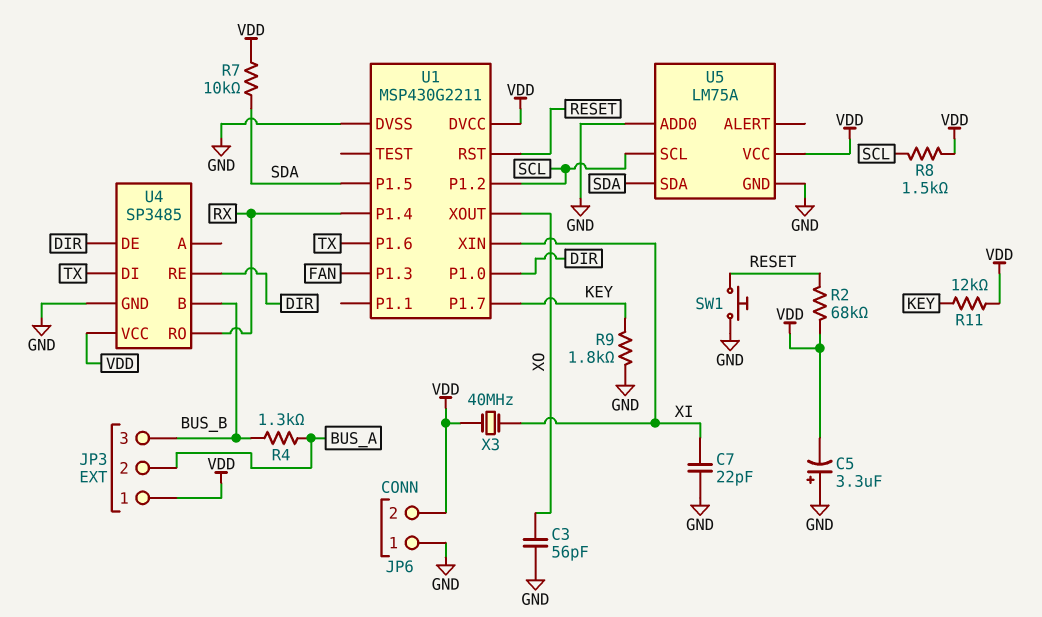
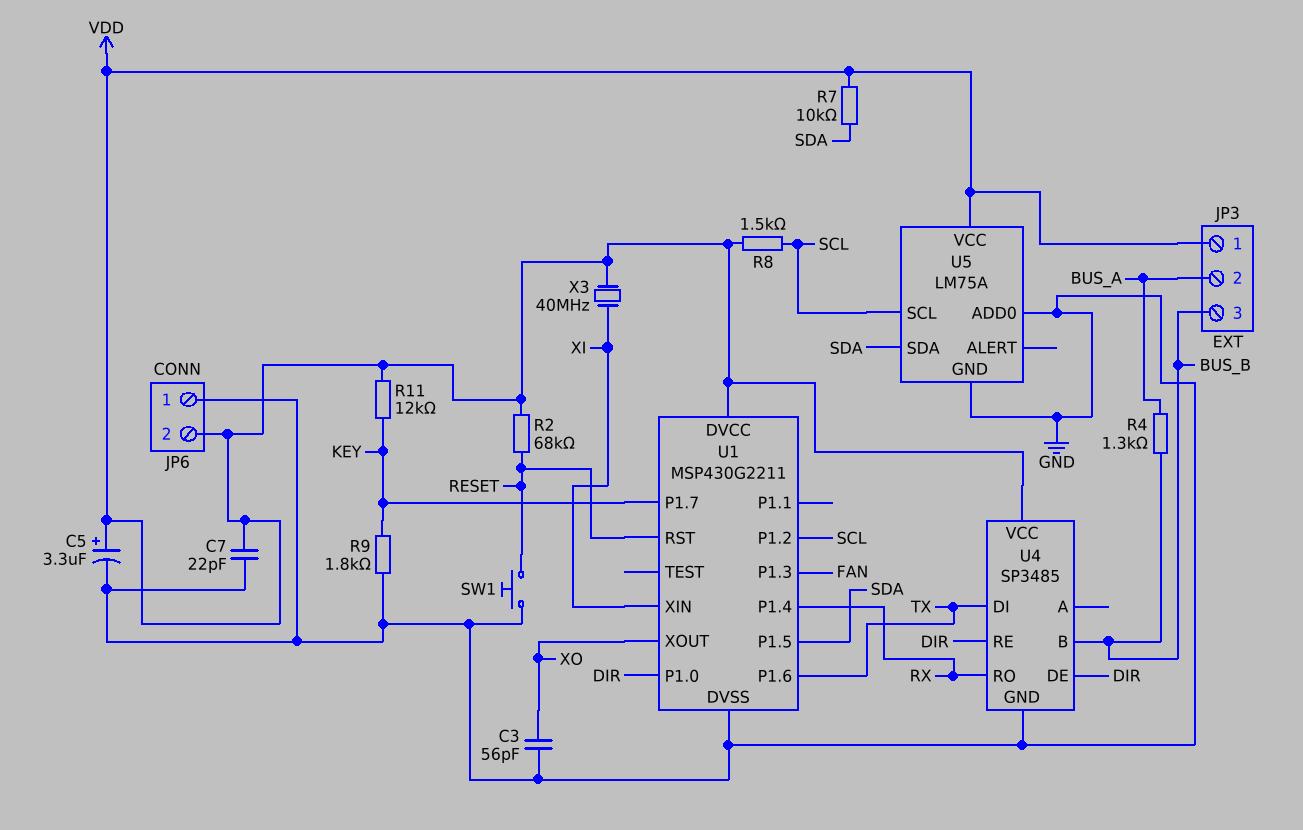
C5: 3.3uF (plus GND, minus VDD) -> 3.3uF (plus VDD, minus GND)
C7: 22pF (GND, XI) -> 22pF (GND, VDD)

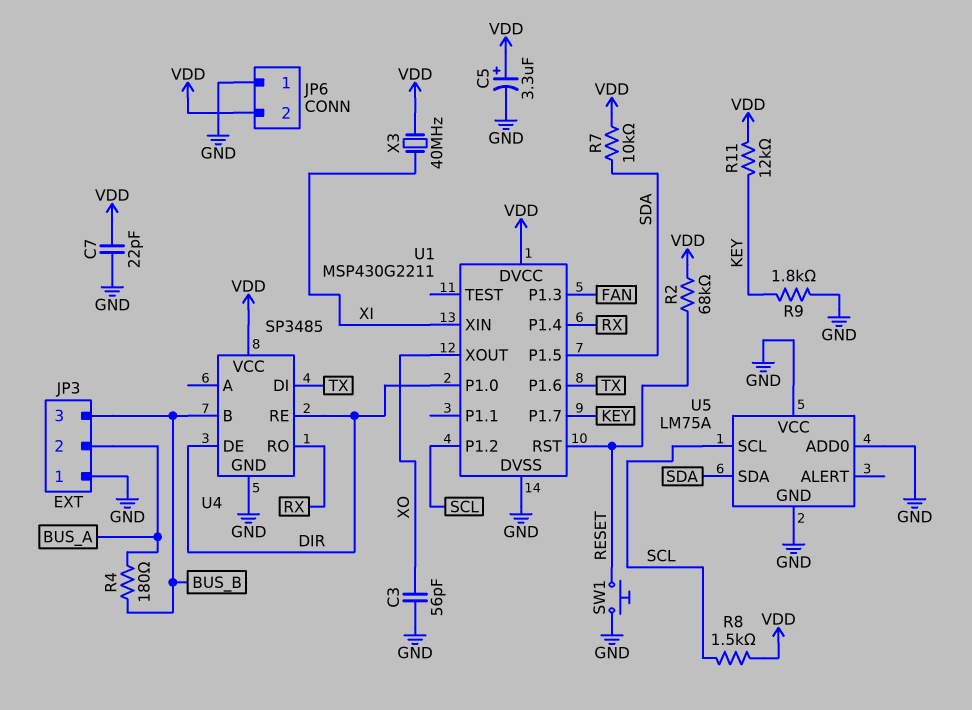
JP3 pin 1: VDD -> GND
R4: 1.3k (BUS_A, BUS_B) -> 180 (BUS_A, BUS_B)
U5 pin VCC: VDD -> GND

